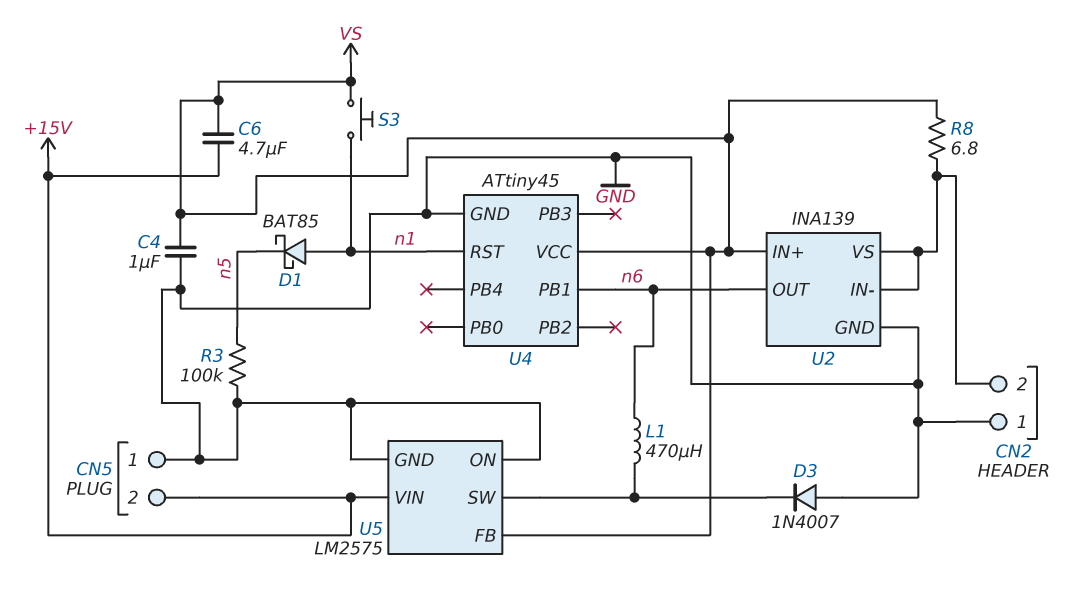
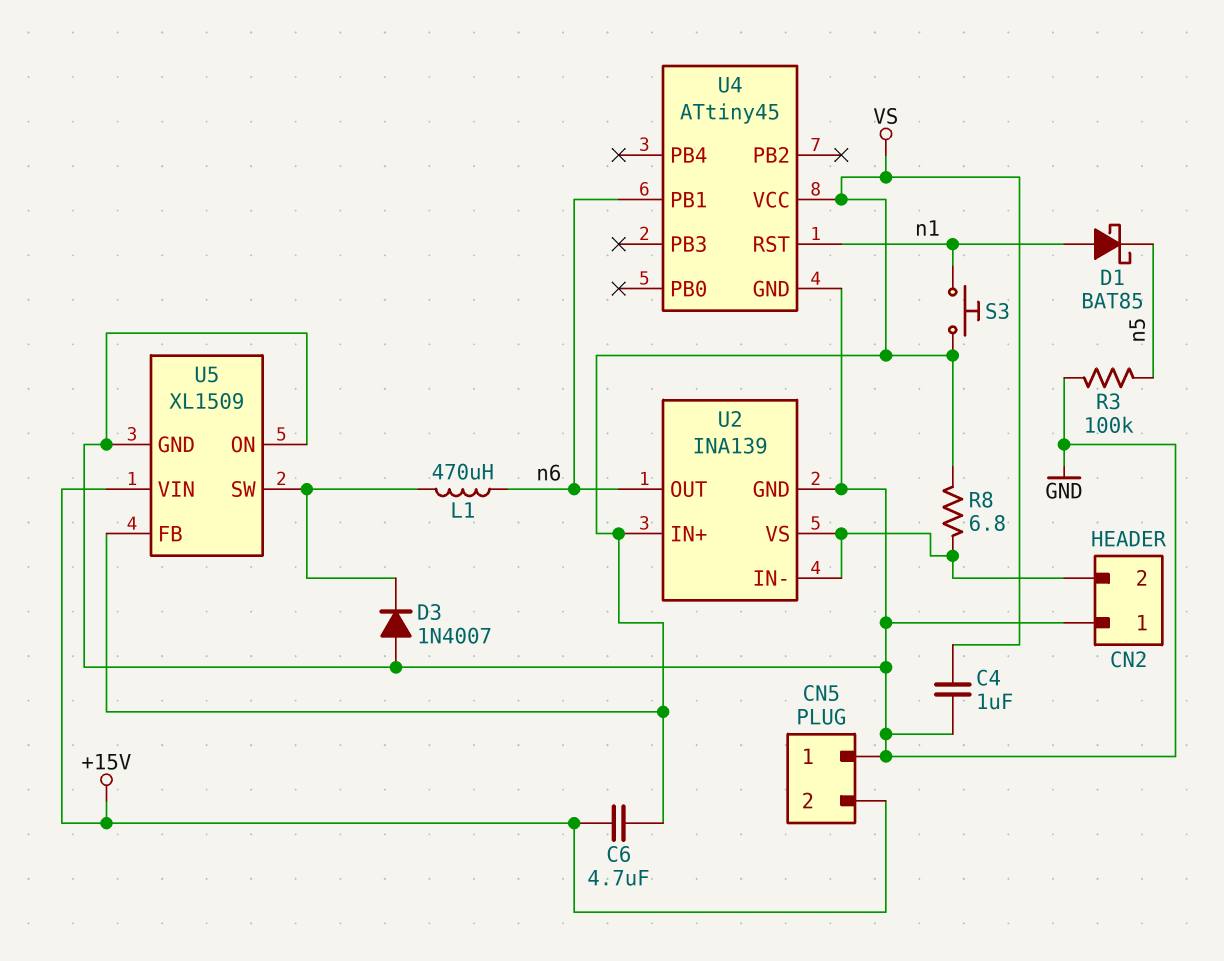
U5: LM2575 -> XL1509

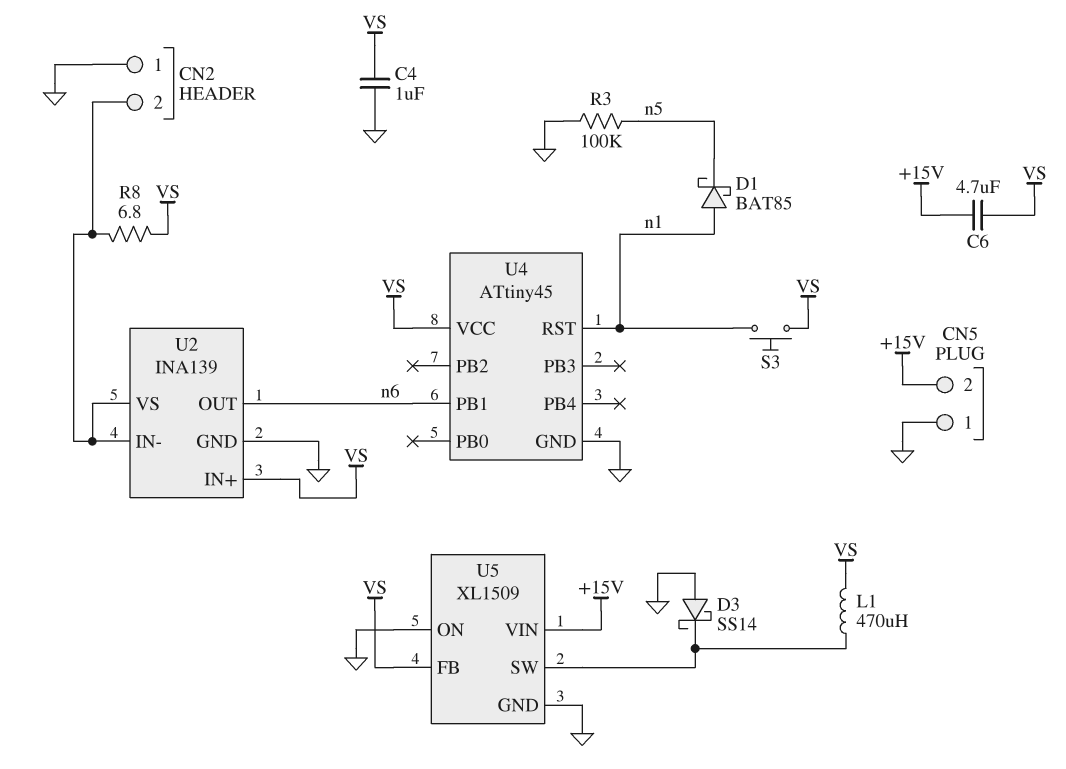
D3: diode 1N4007 (A GND, K U5/SW) -> schottky SS14 (A GND, K U5/SW)
L1: 470uH (U5/SW, n6) -> 470uH (U5/SW, VS)

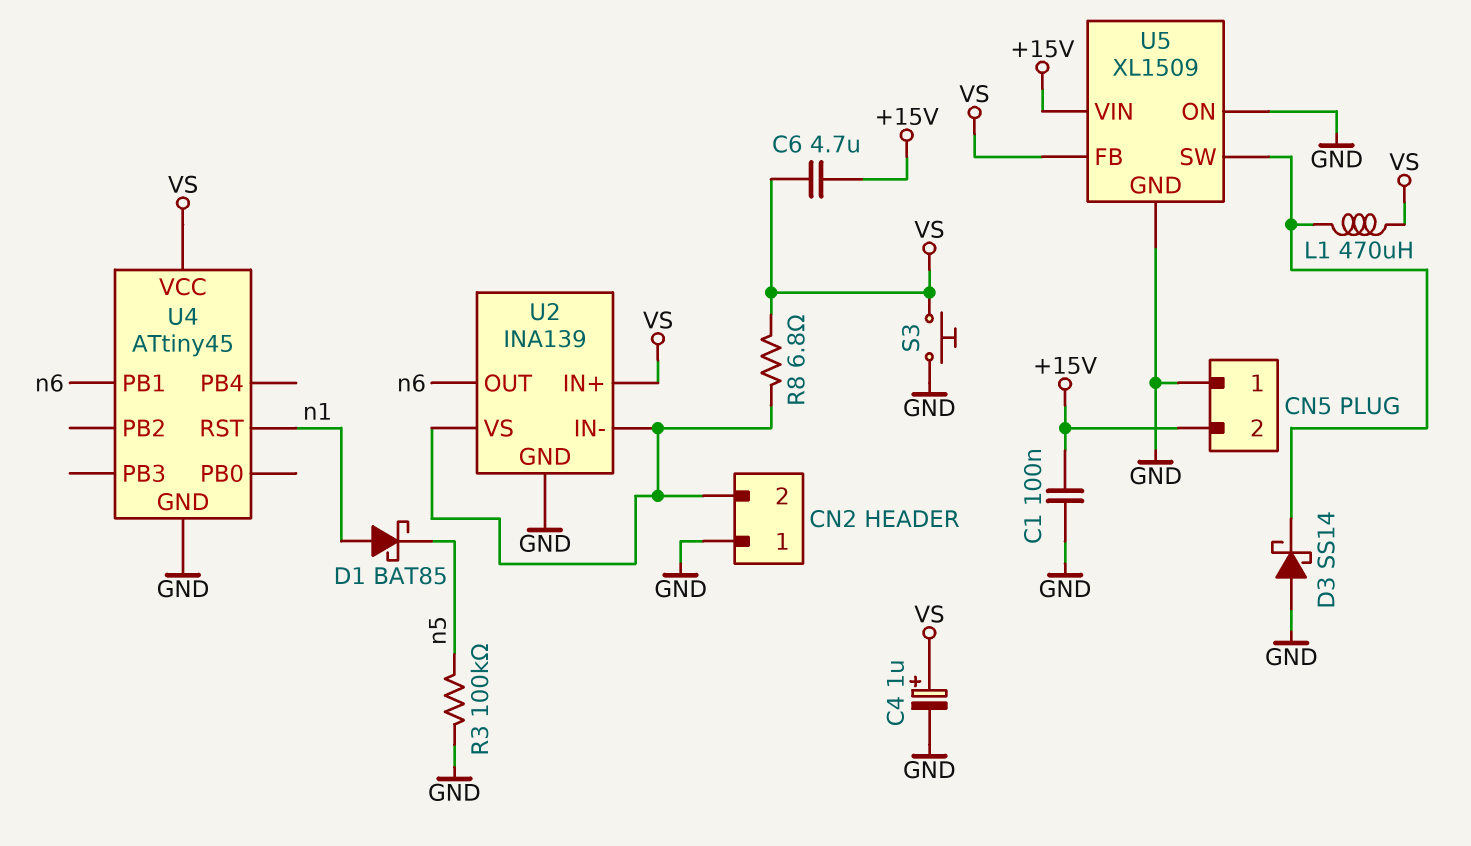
C1: none -> 100nF (+15V, GND)
C4: 1uF (GND, VS) -> 1uF (plus VS, minus GND)
S3: button (VS, n1) -> button (GND, VS)

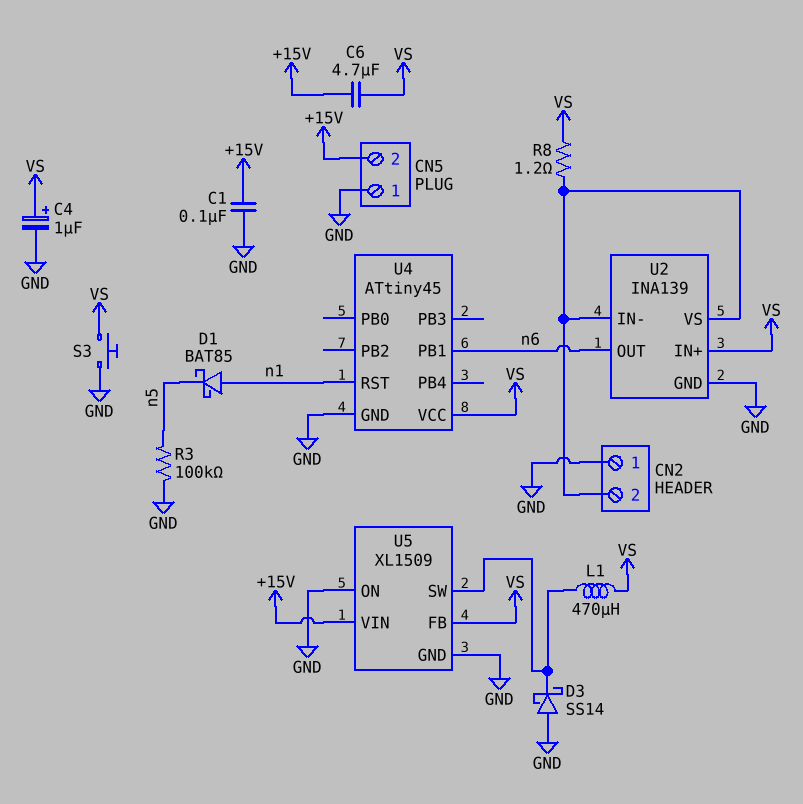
R8: 6.8 (CN2/2, VS) -> 1.2 (CN2/2, VS)

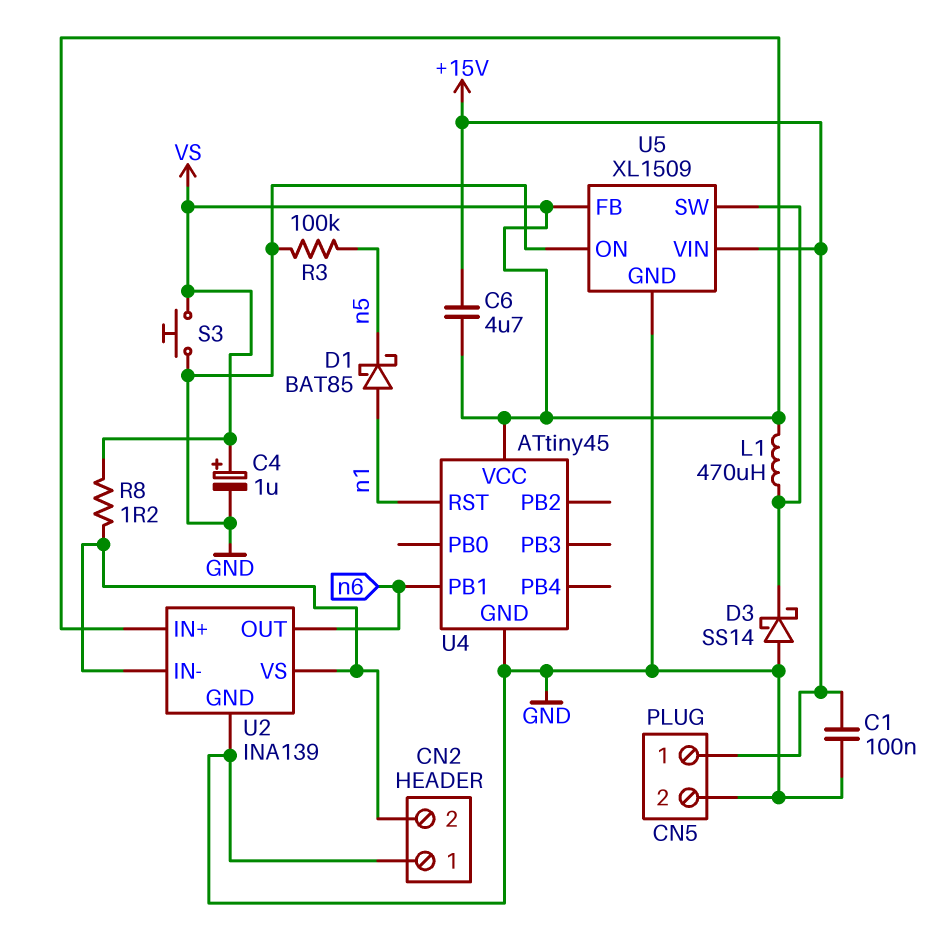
CN5 pin 1: GND -> +15V
CN5 pin 2: +15V -> GND

